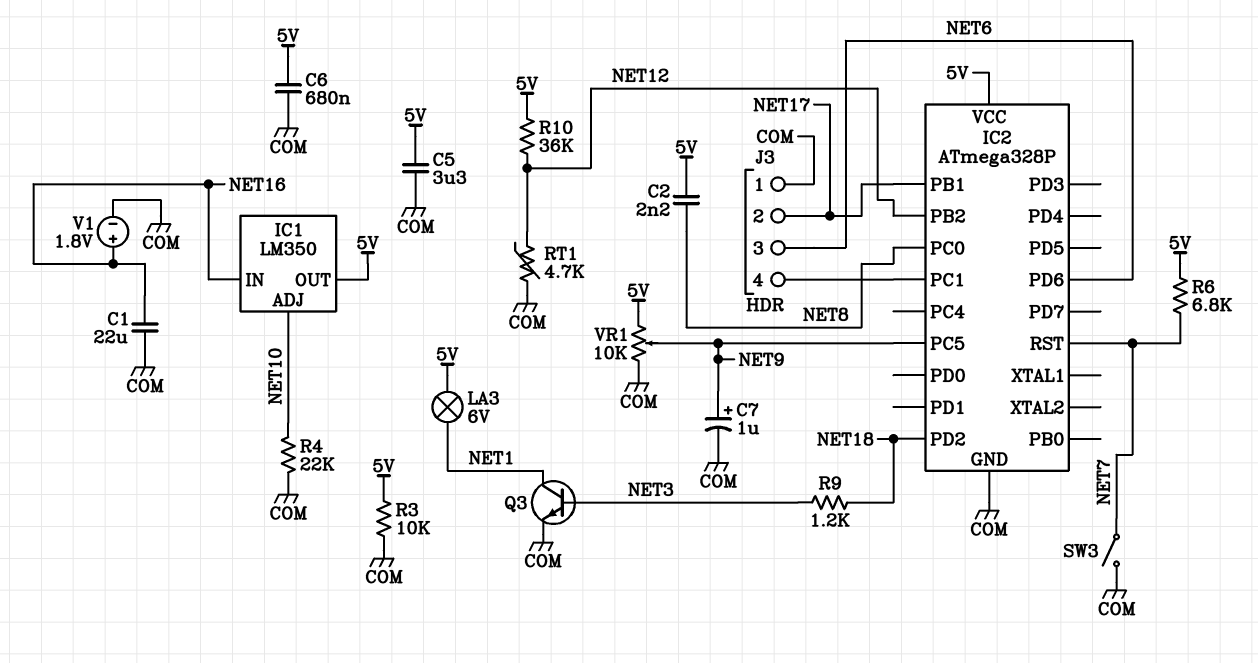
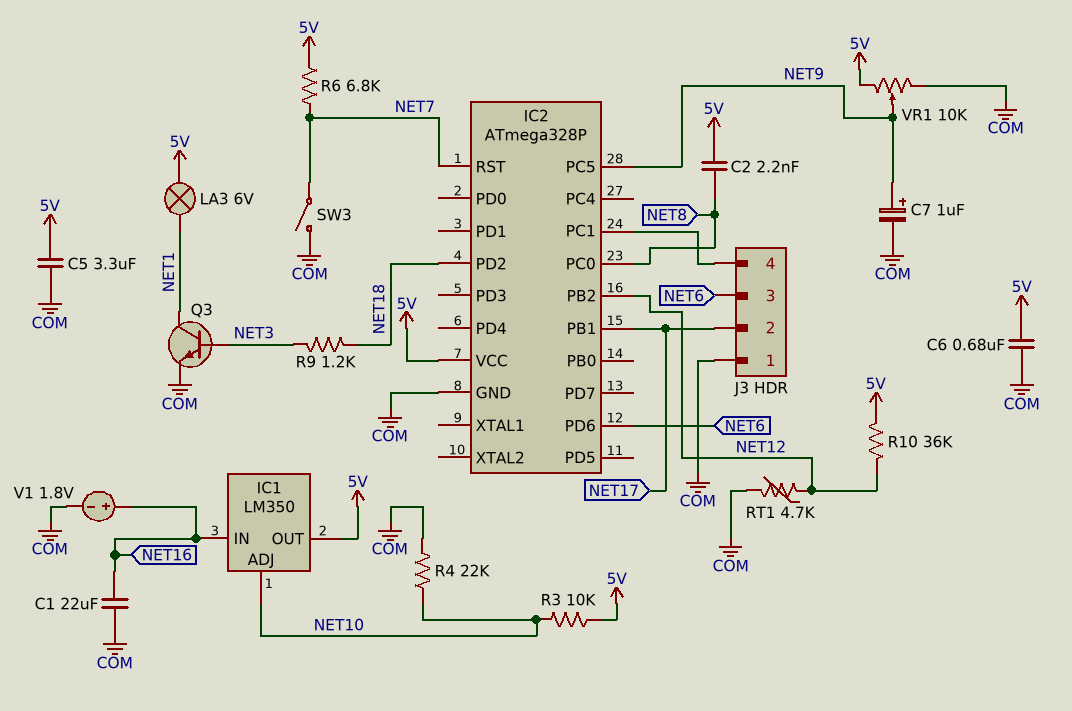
R3: 10k (5V, COM) -> 10k (5V, NET10)

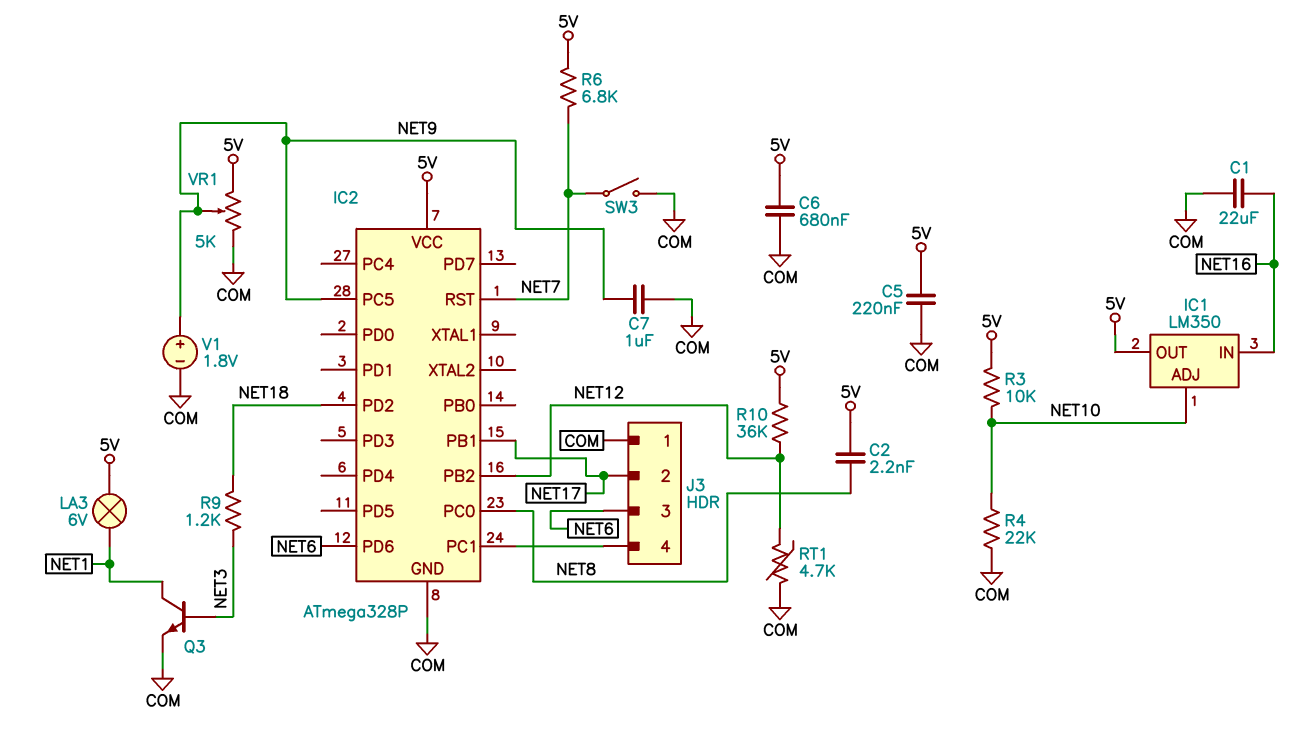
C5: 3.3uF (5V, COM) -> 220nF (5V, COM)
C7: 1uF (plus NET9, minus COM) -> 1uF (COM, NET9)
V1: 1.8V (plus NET16, minus COM) -> 1.8V (plus NET9, minus COM)
VR1: 10k (5V, COM, wiper NET9) -> 5k (5V, COM, wiper NET9)

